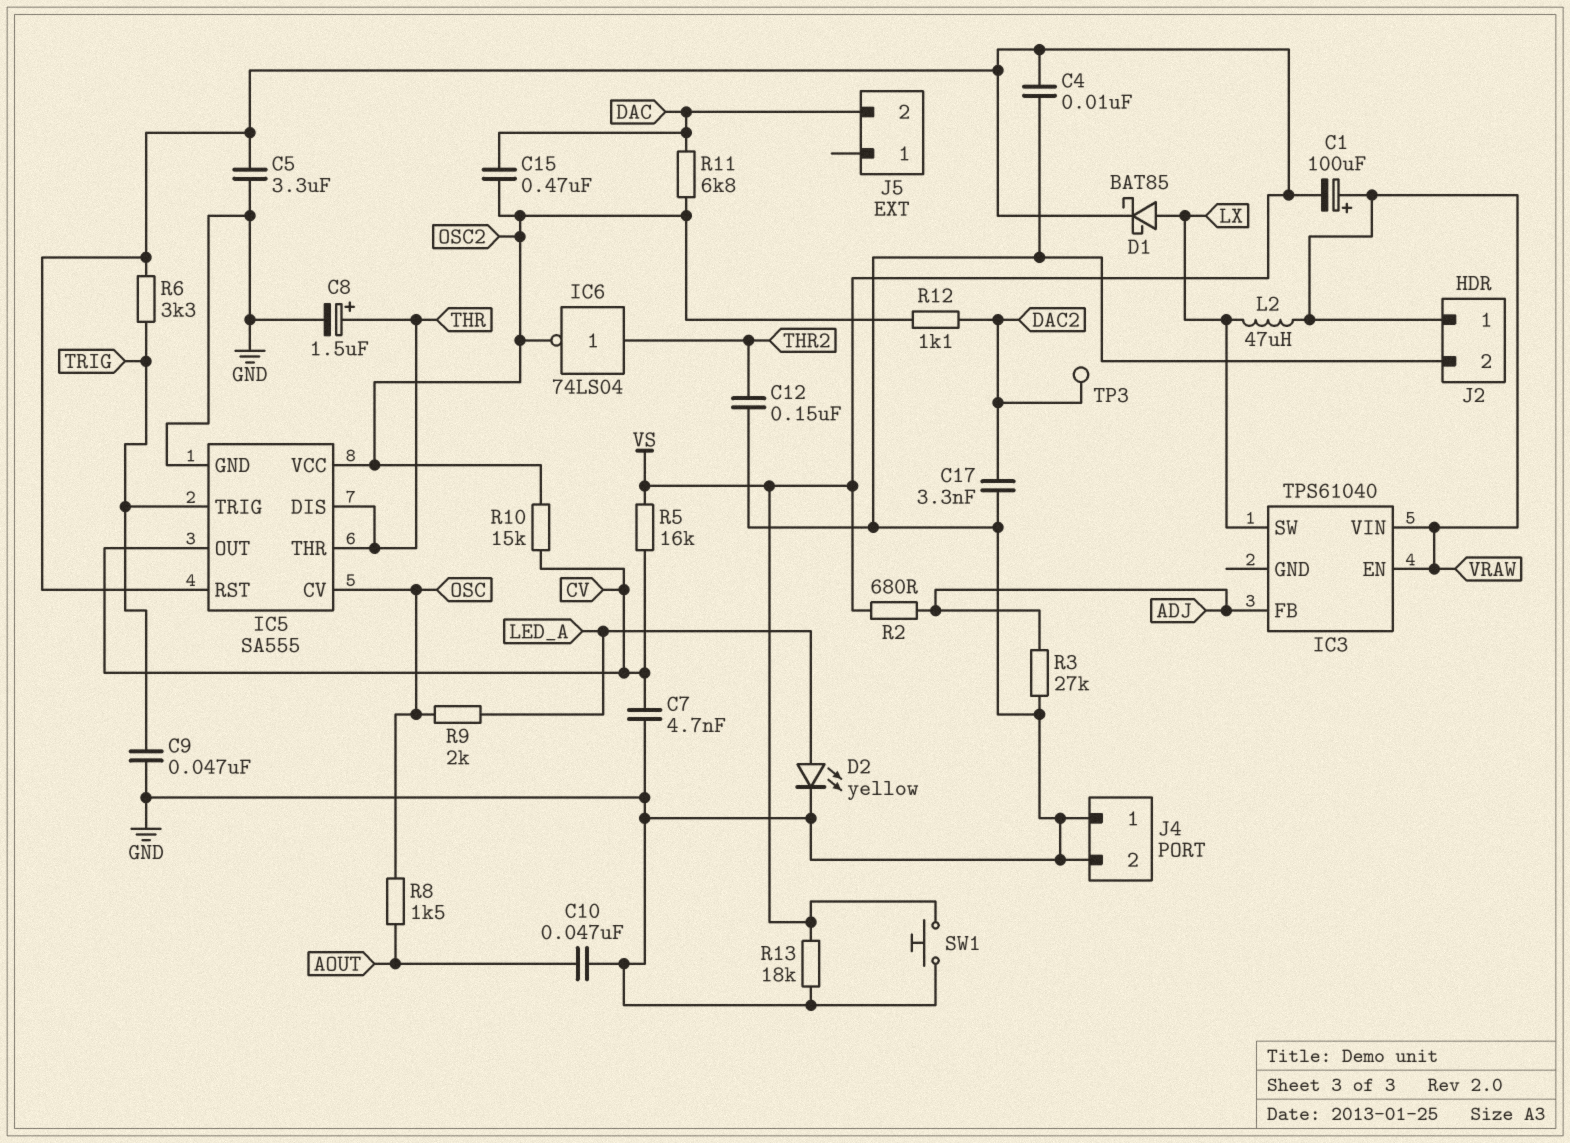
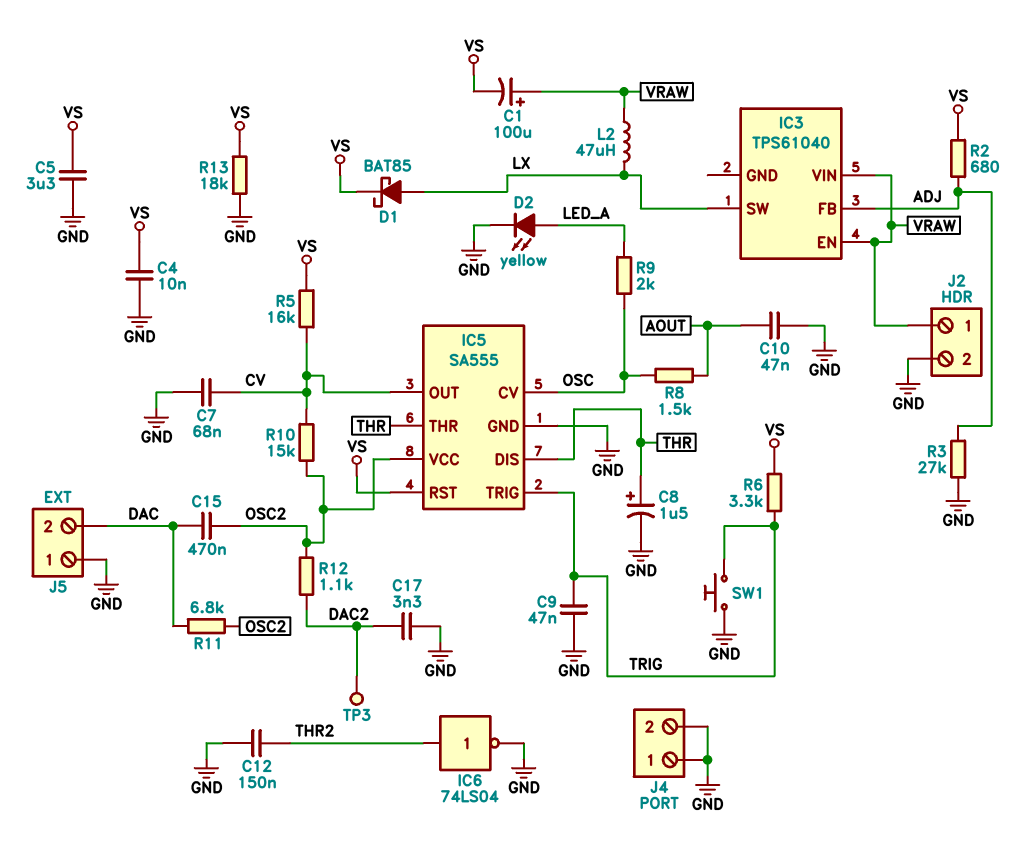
C7: 4.7nF (CV, GND) -> 68nF (CV, GND)
IC6: NOT 74LS04 (in THR2, out OSC2) -> NOT 74LS04 (in THR2, out GND)
J5 pin 1: none -> GND
SW1: button (GND, VS) -> button (GND, TRIG)

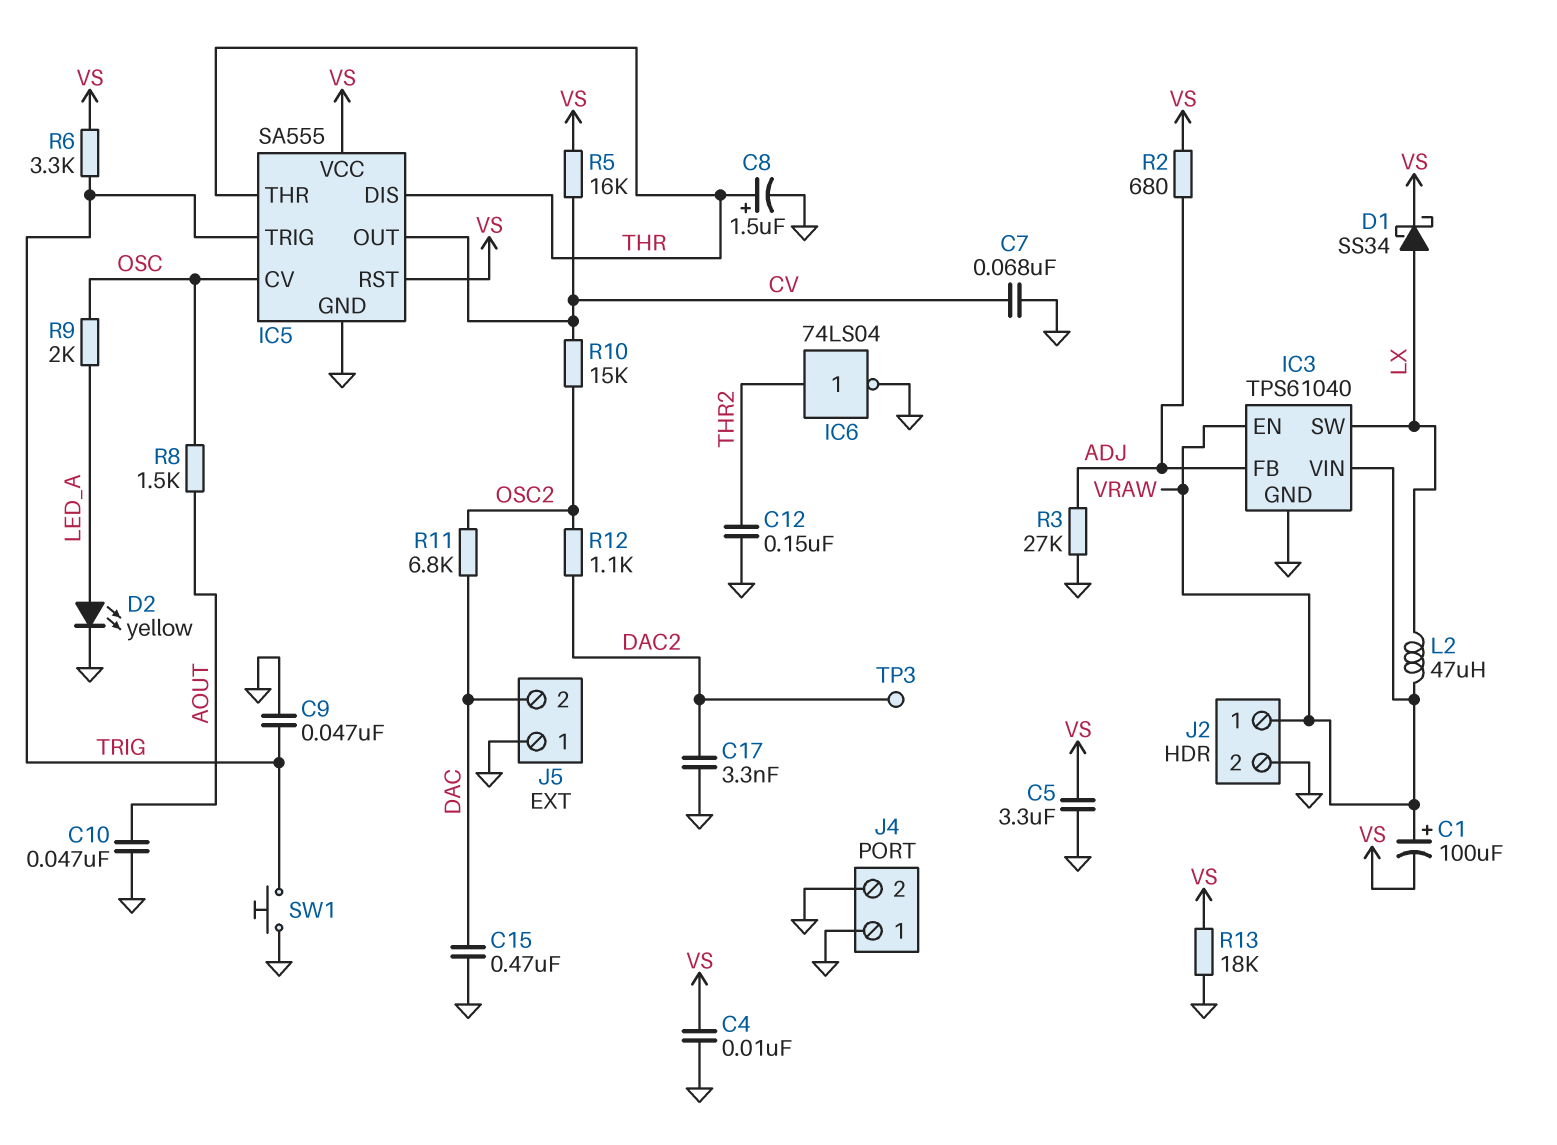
C15: 470nF (DAC, OSC2) -> 470nF (DAC, GND)
D1: schottky BAT85 (A LX, K VS) -> schottky SS34 (A LX, K VS)
IC3 pin GND: none -> GND
IC5 pin VCC: OSC2 -> VS

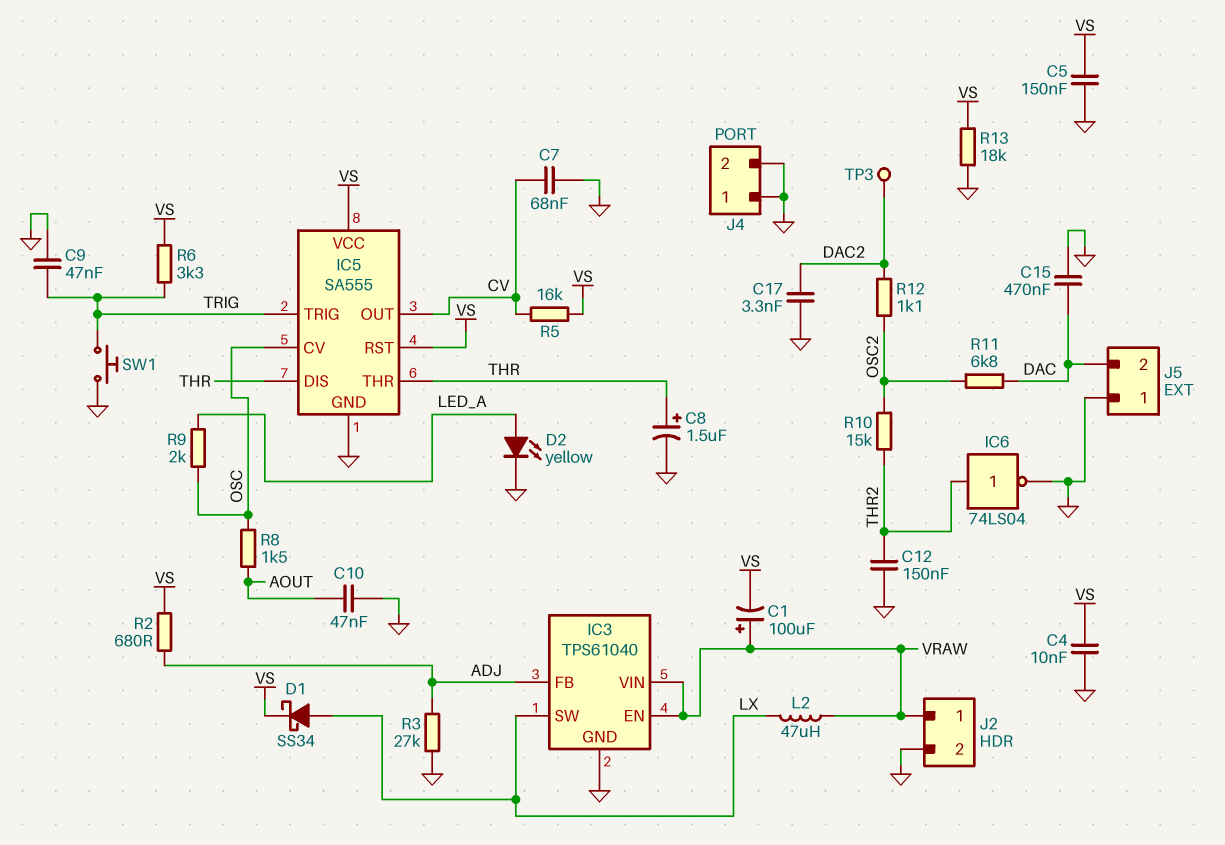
C5: 3.3uF (GND, VS) -> 150nF (GND, VS)
R10: 15k (CV, OSC2) -> 15k (OSC2, THR2)

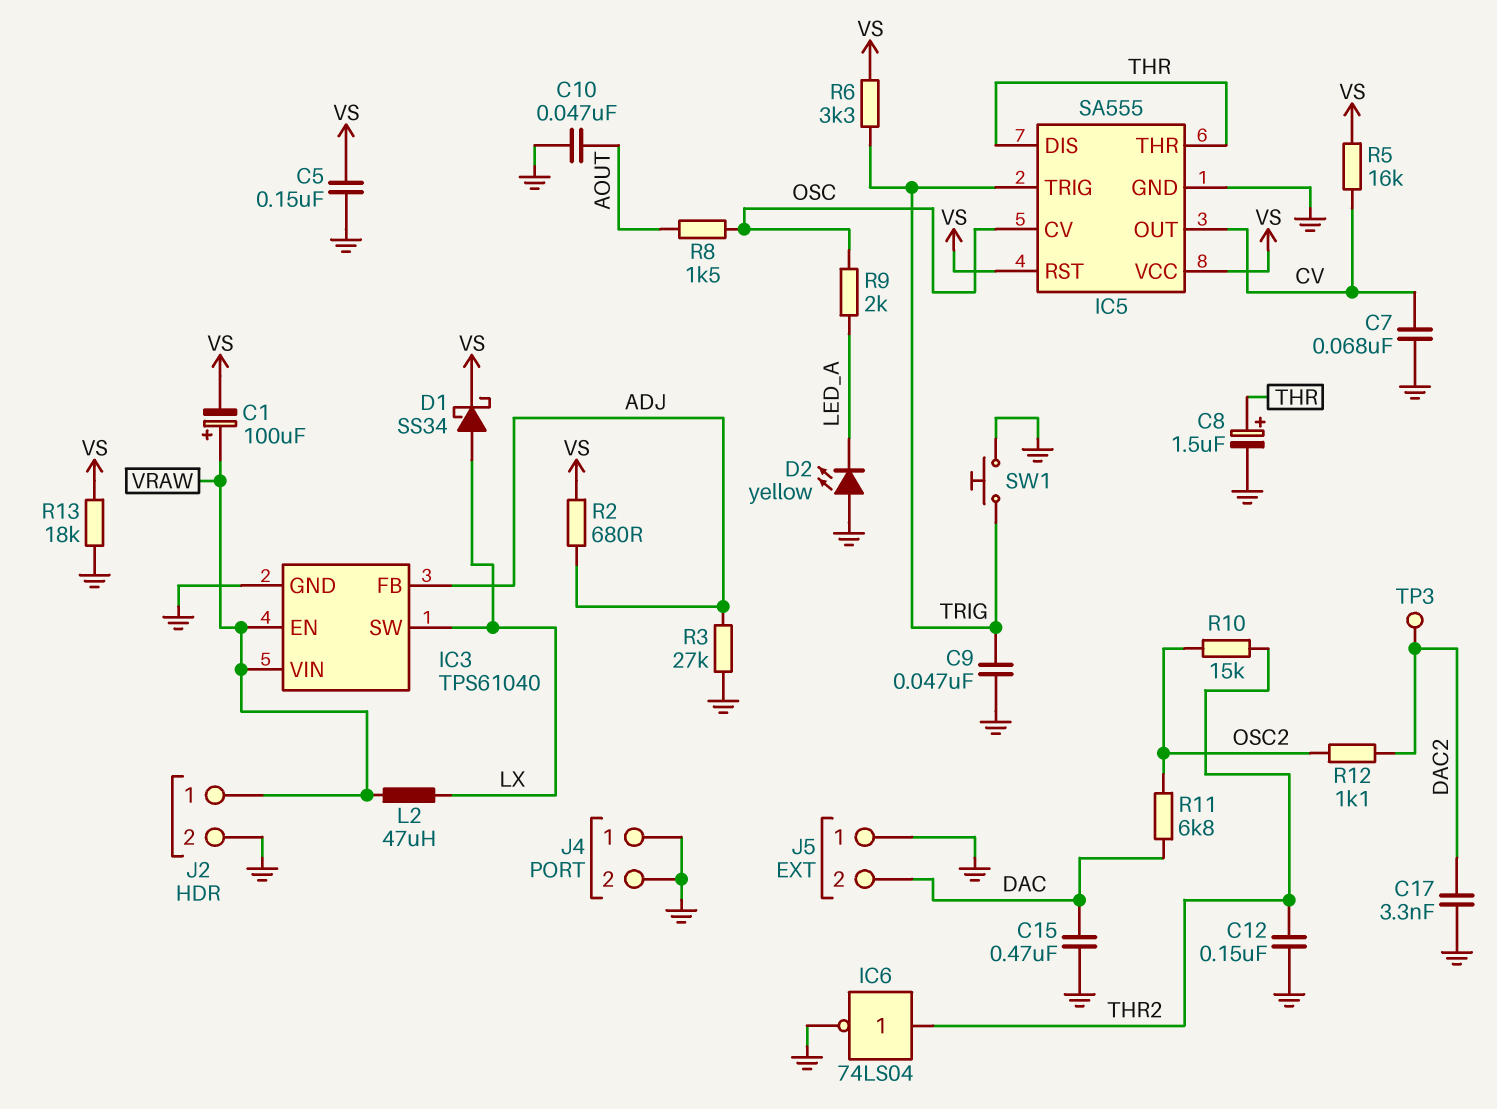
C4: 10nF (GND, VS) -> none
D2: LED yellow (A LED_A, K GND) -> LED yellow (A GND, K LED_A)

